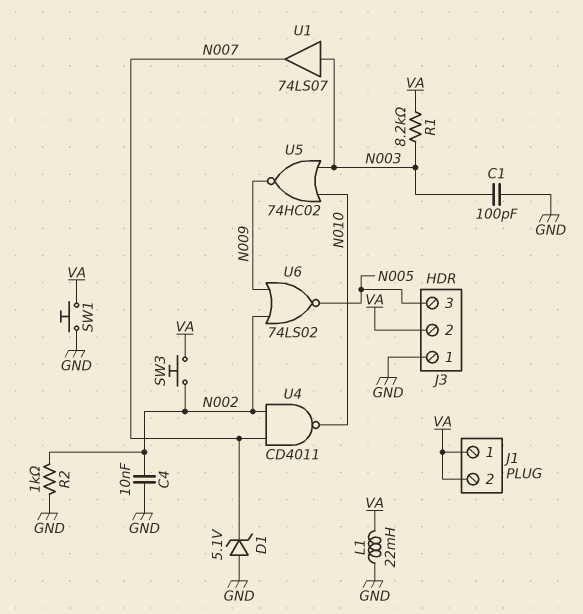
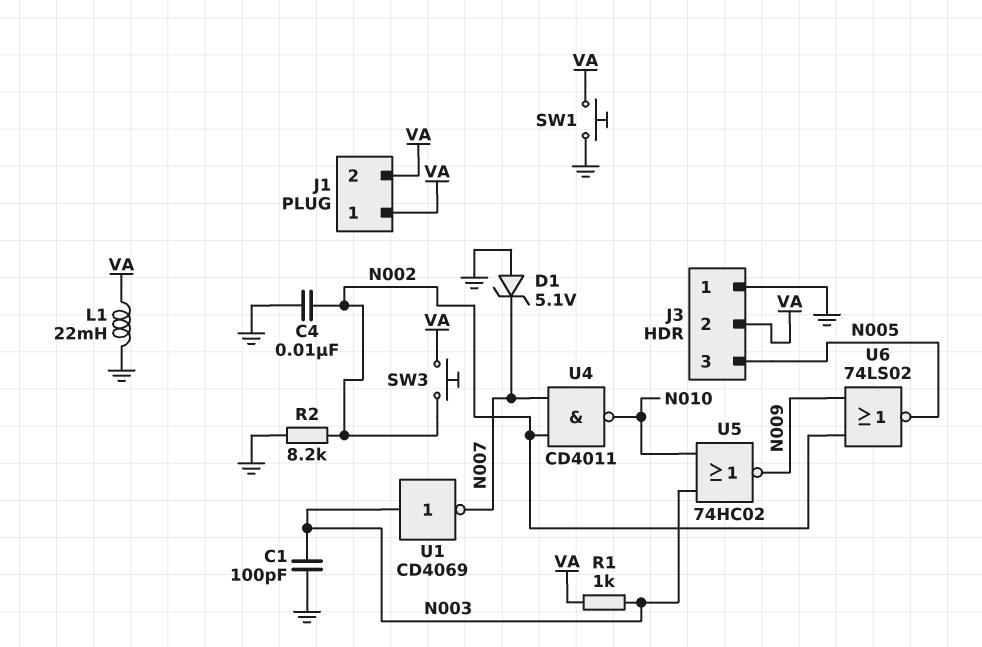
R1: 8.2k (N003, VA) -> 1k (N003, VA)
R2: 1k (GND, N002) -> 8.2k (GND, N002)
U1: buffer 74LS07 (in N003, out N007) -> NOT CD4069 (in N003, out N007)

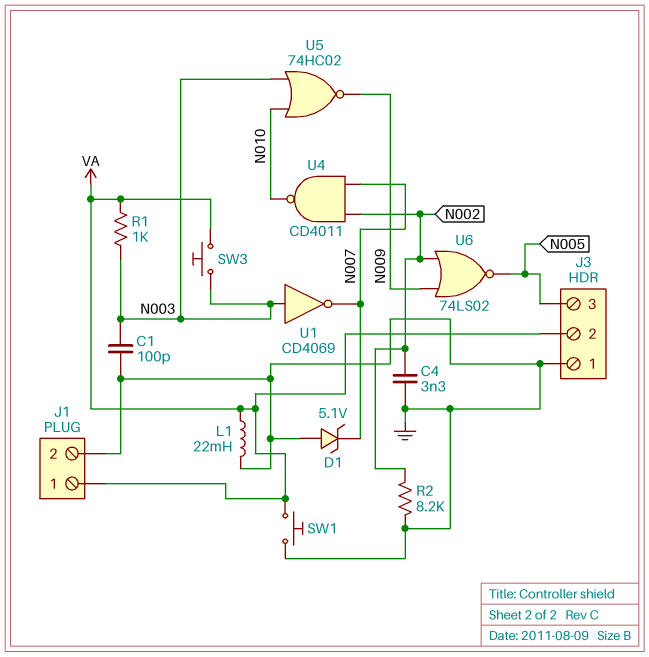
C4: 10nF (GND, N002) -> 3.3nF (GND, N002)
J1 pin 2: VA -> GND
SW3: button (N002, VA) -> button (N003, VA)

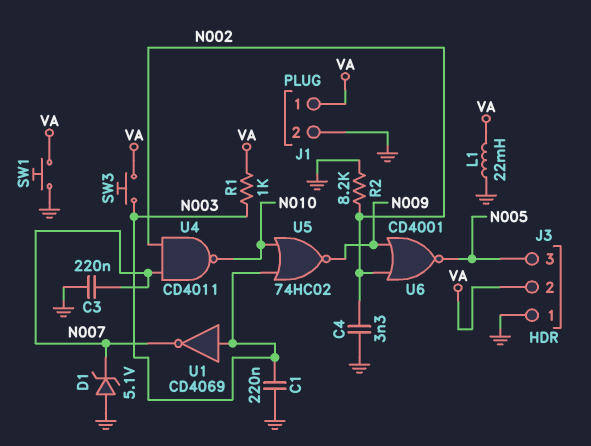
C1: 100pF (GND, N003) -> 220nF (GND, N003)
C3: none -> 220nF (GND, N007)
U6: NOR 74LS02 (in N002, in N009, out N005) -> NOR CD4001 (in N002, in N009, out N005)

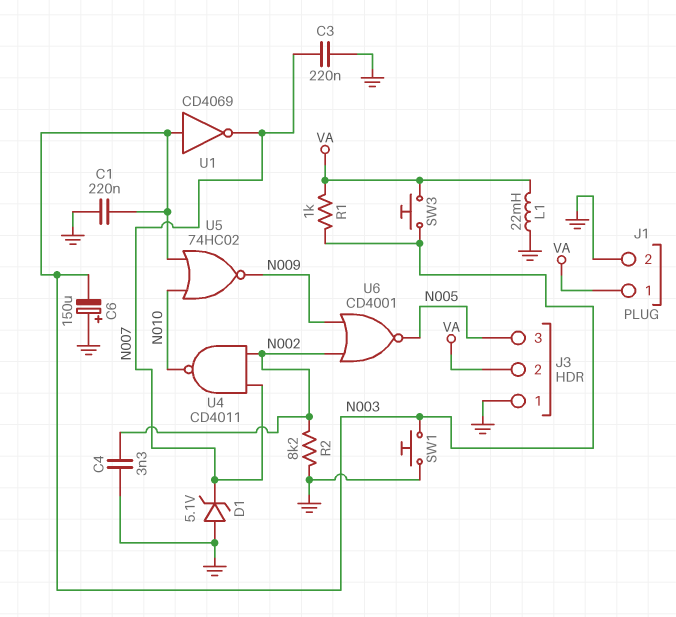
C6: none -> 150uF (plus GND, minus N003)
SW1: button (GND, VA) -> button (GND, N003)

